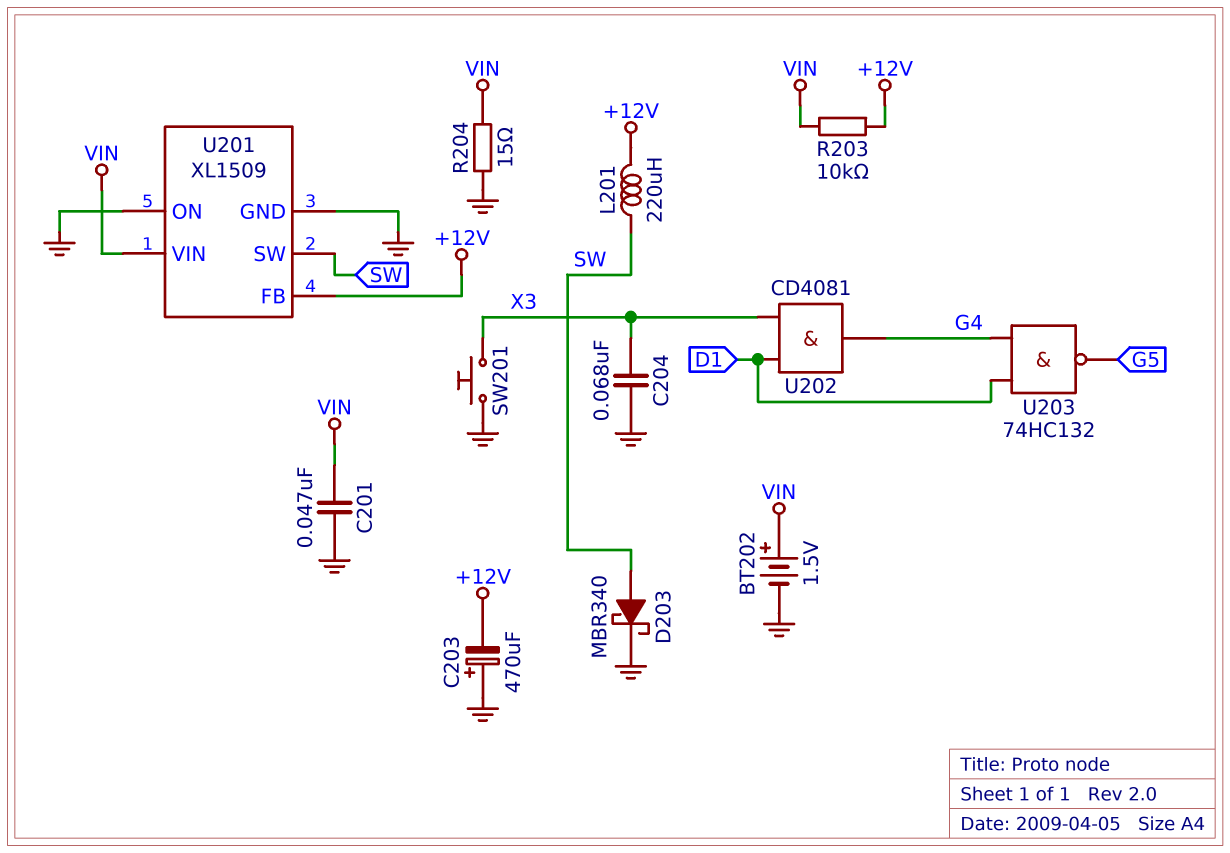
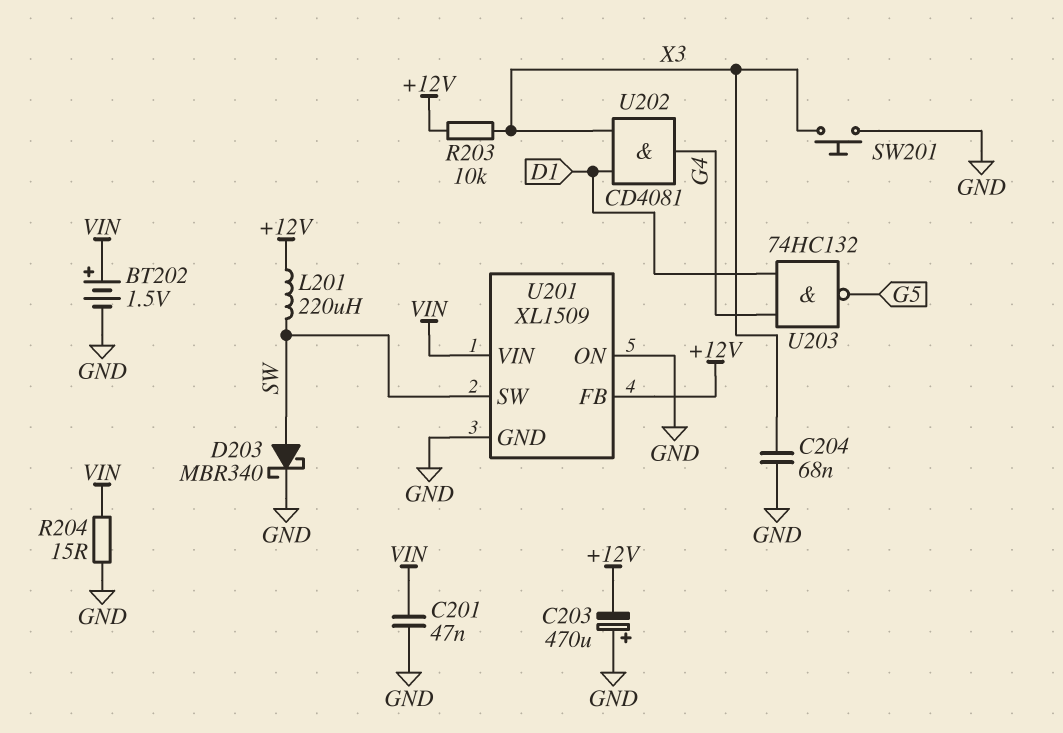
R203: 10k (+12V, VIN) -> 10k (+12V, X3)

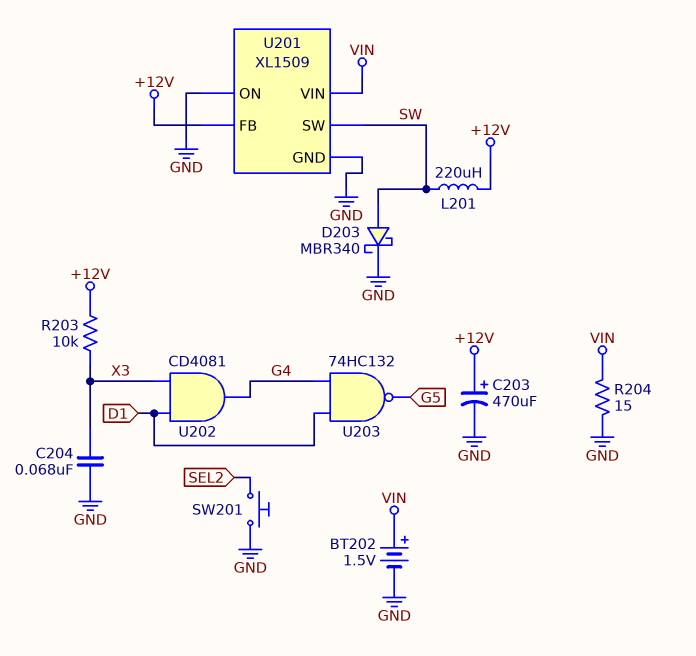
C201: 47nF (GND, VIN) -> none
C203: 470uF (plus GND, minus +12V) -> 470uF (plus +12V, minus GND)
SW201: button (GND, X3) -> button (GND, SEL2)

